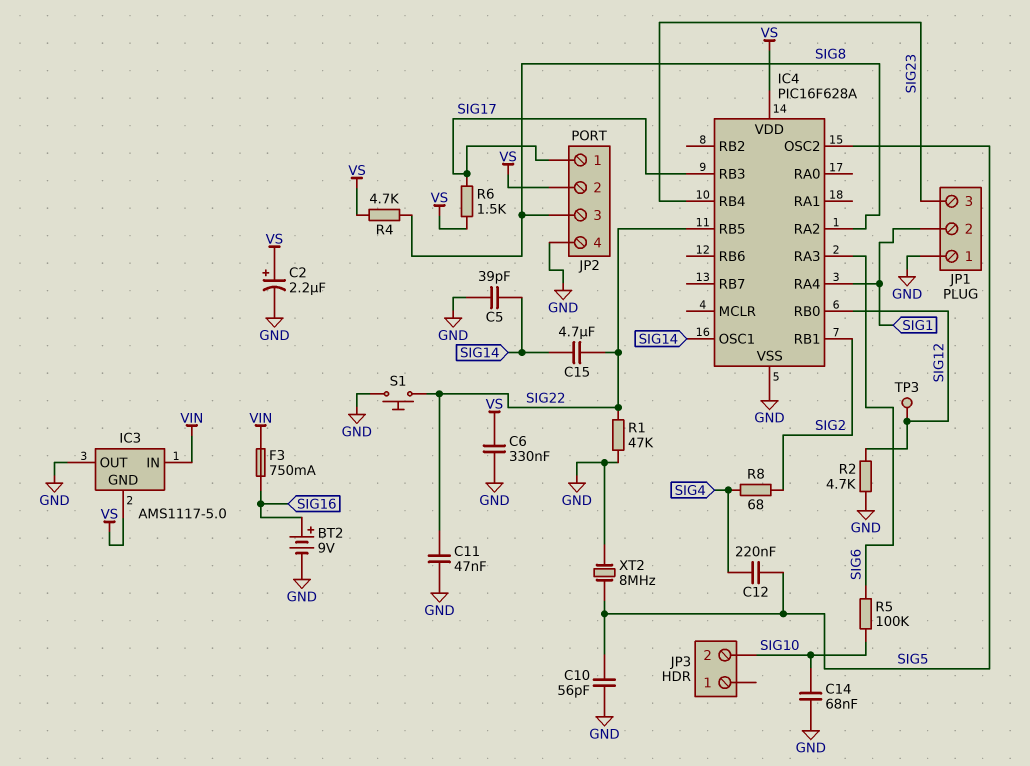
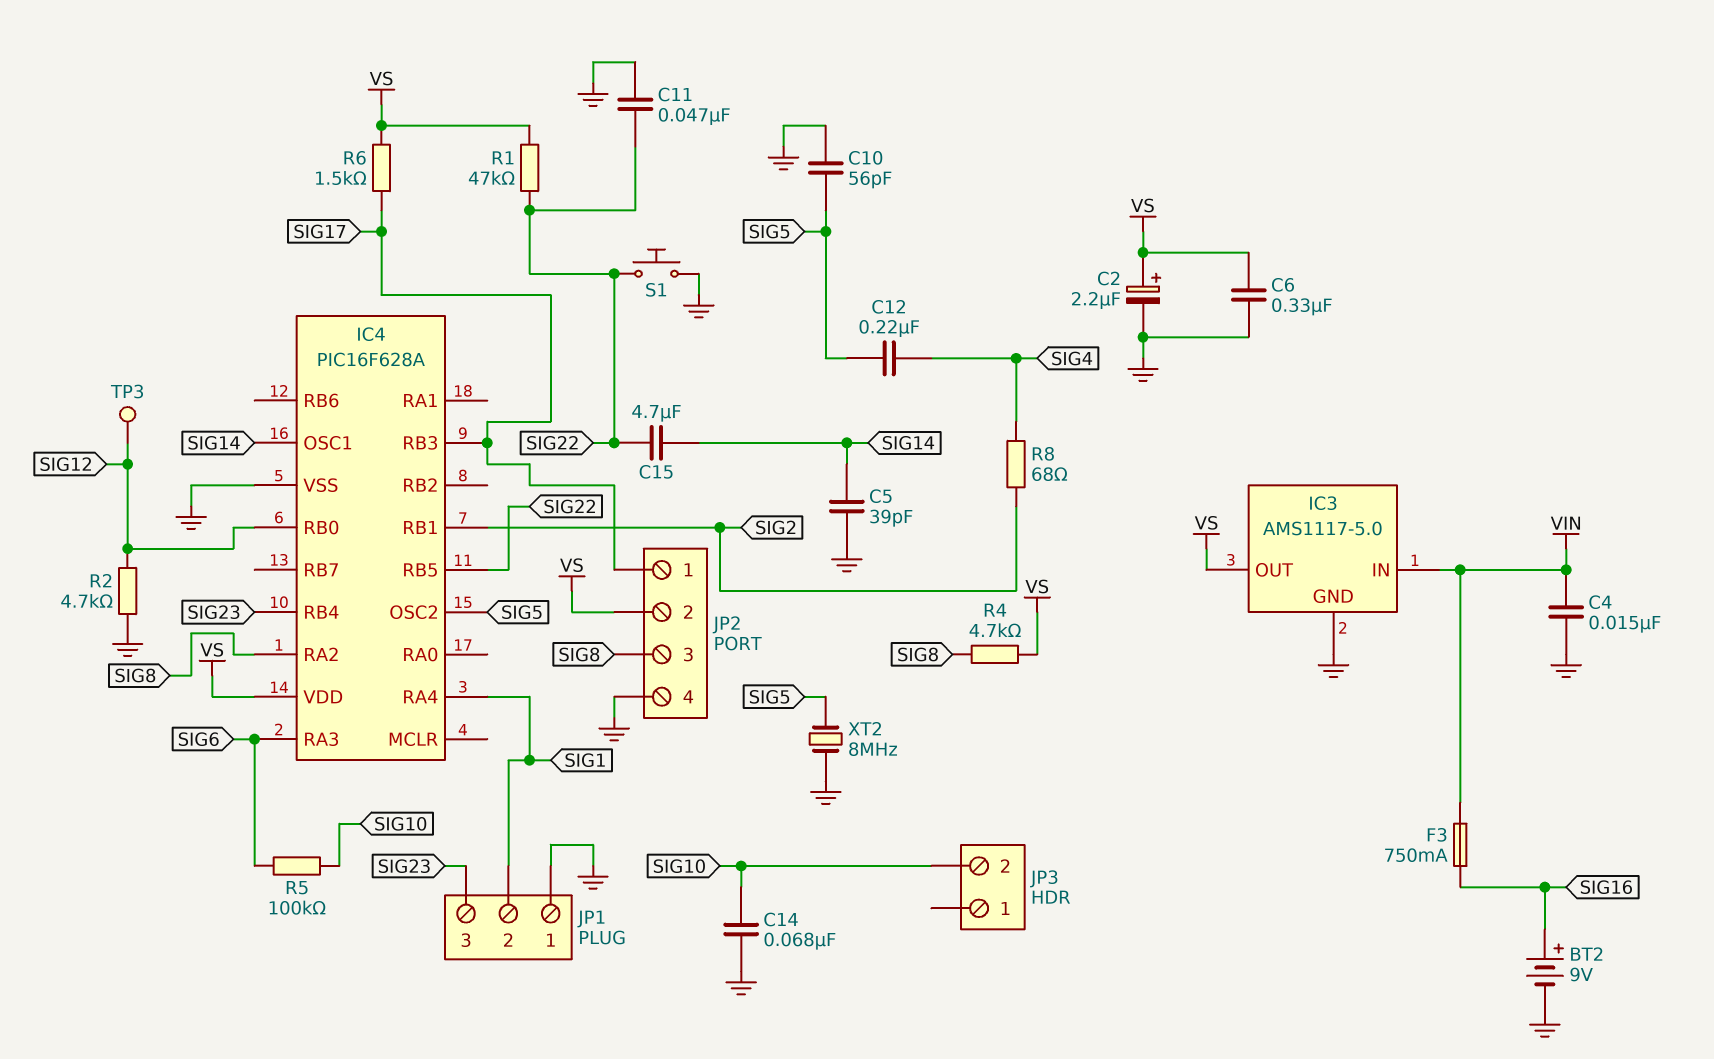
C4: none -> 15nF (GND, VIN)
IC3 pin GND: VS -> GND
IC3 pin OUT: GND -> VS
R1: 47k (GND, SIG22) -> 47k (SIG22, VS)

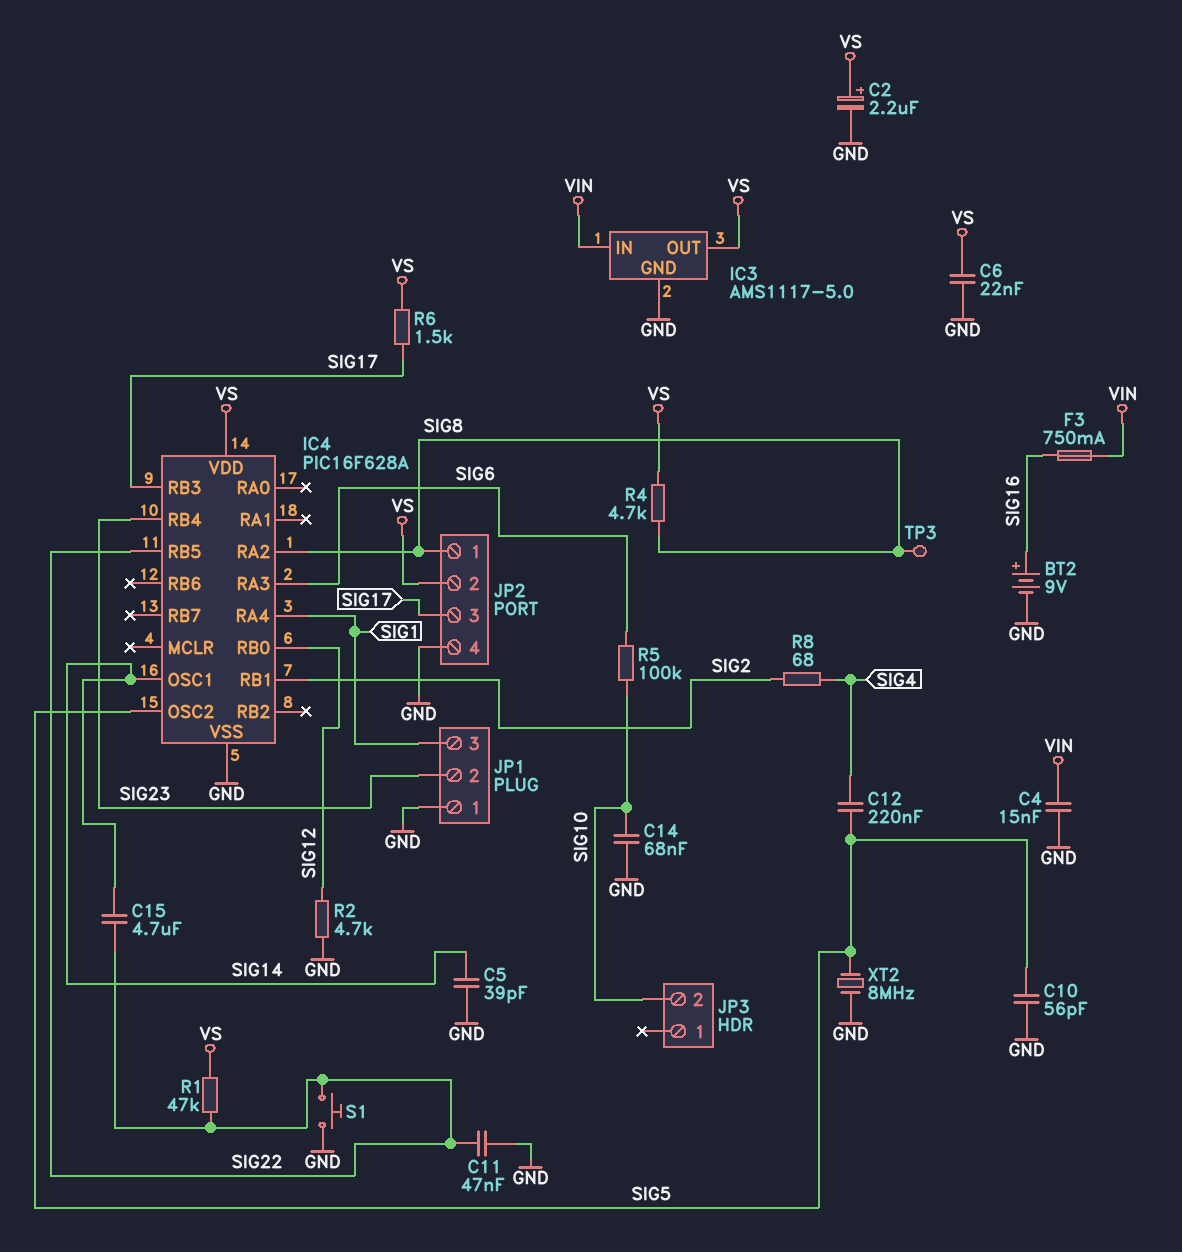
C6: 330nF (GND, VS) -> 22nF (GND, VS)
JP1 pin 2: SIG1 -> SIG23
JP1 pin 3: SIG23 -> SIG1
JP2 pin 1: SIG17 -> SIG8
JP2 pin 3: SIG8 -> SIG17
TP3: test point (SIG12) -> test point (SIG8)

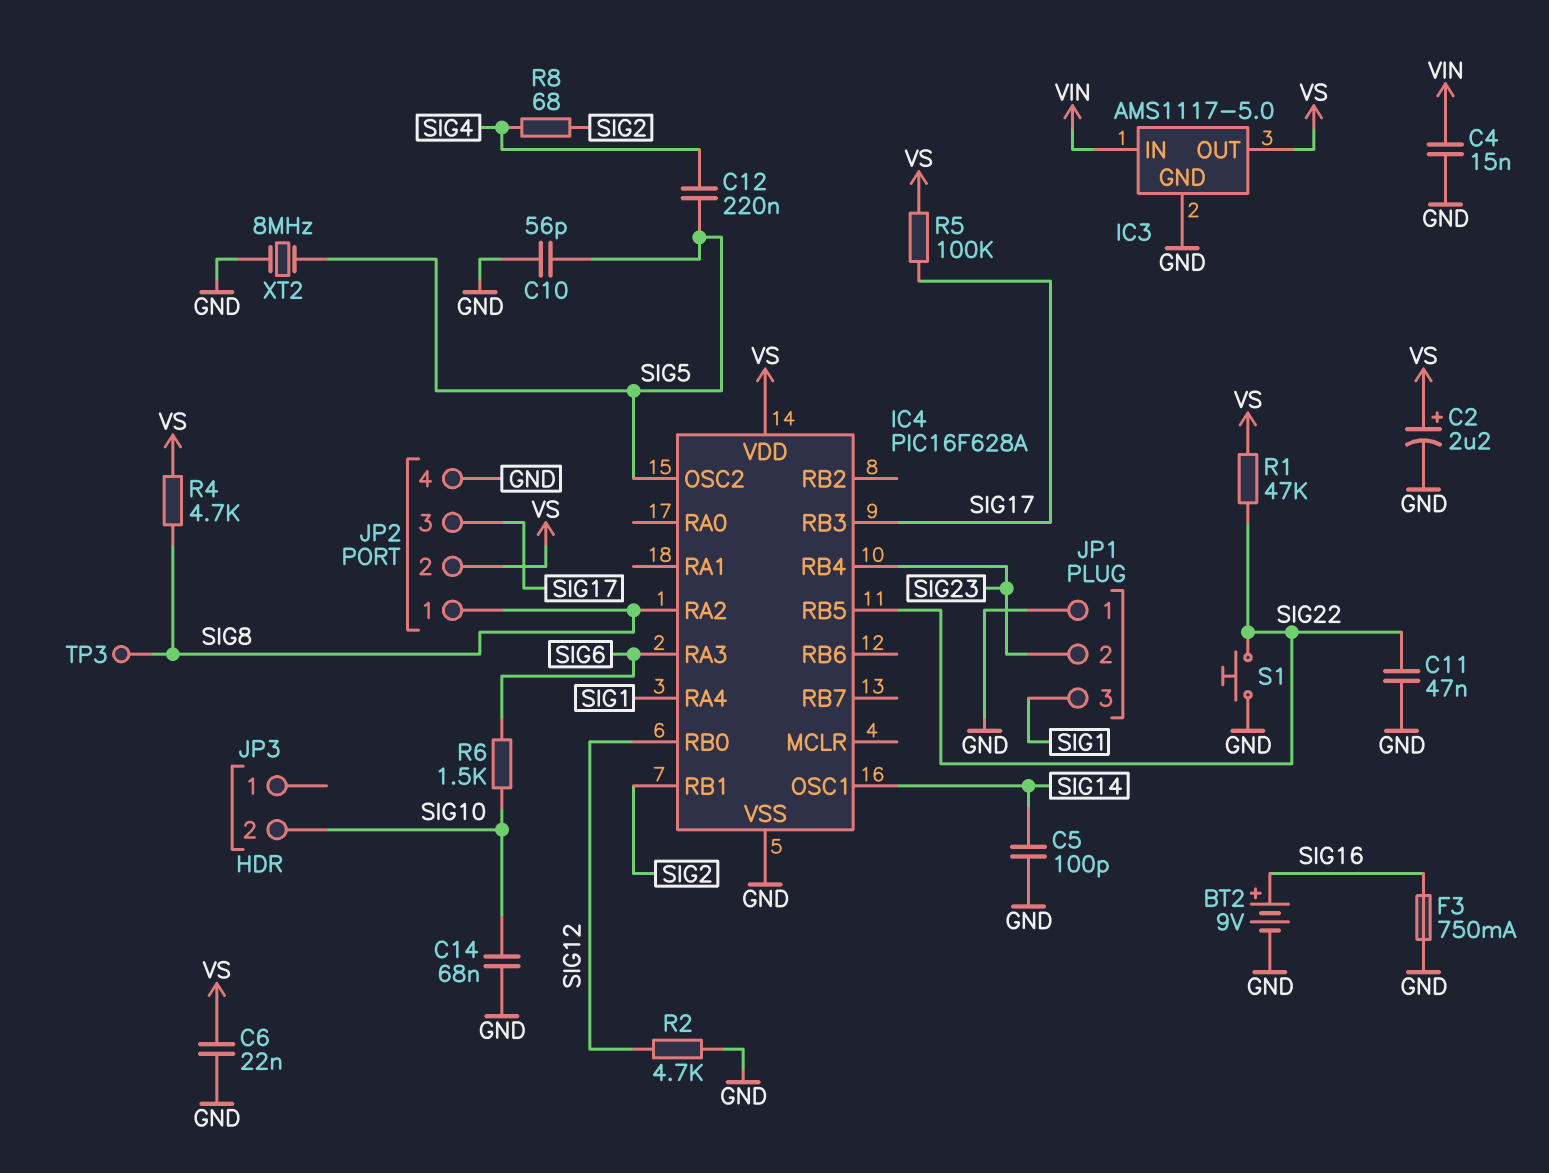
C5: 39pF (GND, SIG14) -> 100pF (GND, SIG14)
C15: 4.7uF (SIG14, SIG22) -> none
F3: 750mA (SIG16, VIN) -> 750mA (GND, SIG16)
R5: 100k (SIG6, SIG10) -> 100k (SIG17, VS)
R6: 1.5k (SIG17, VS) -> 1.5k (SIG6, SIG10)

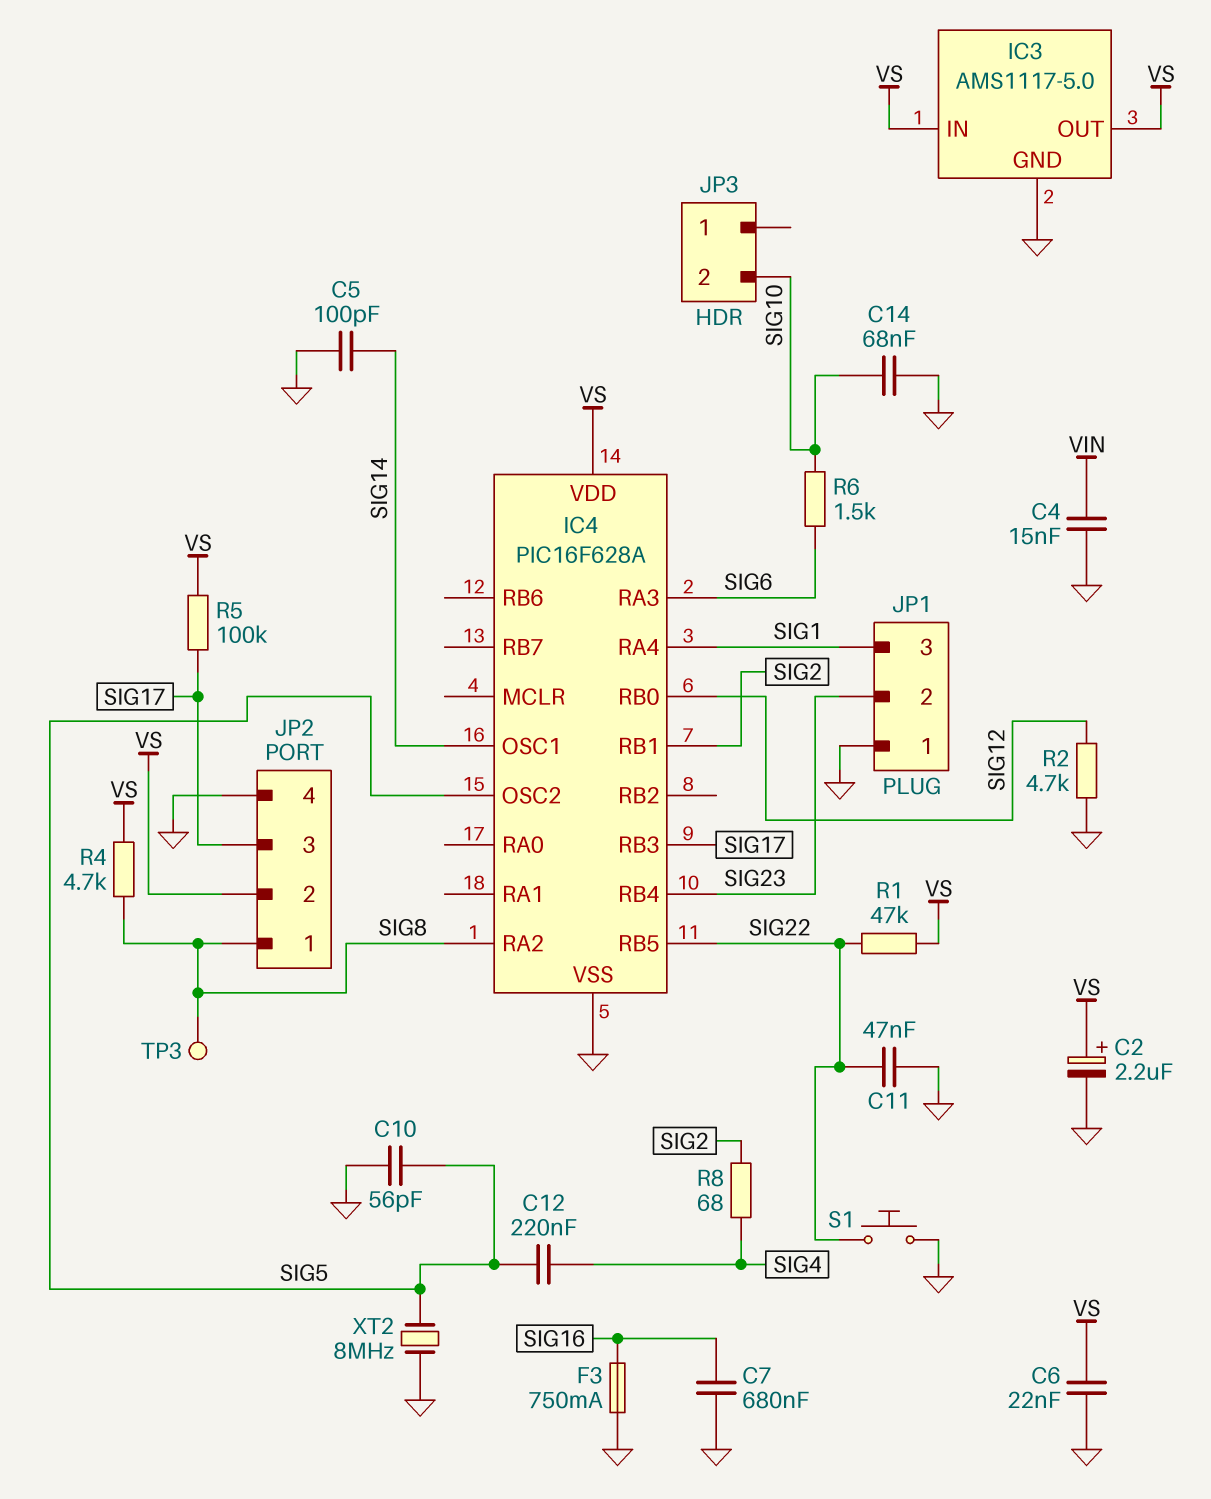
BT2: 9V (plus SIG16, minus GND) -> none
C7: none -> 680nF (GND, SIG16)
IC3 pin IN: VIN -> VS

